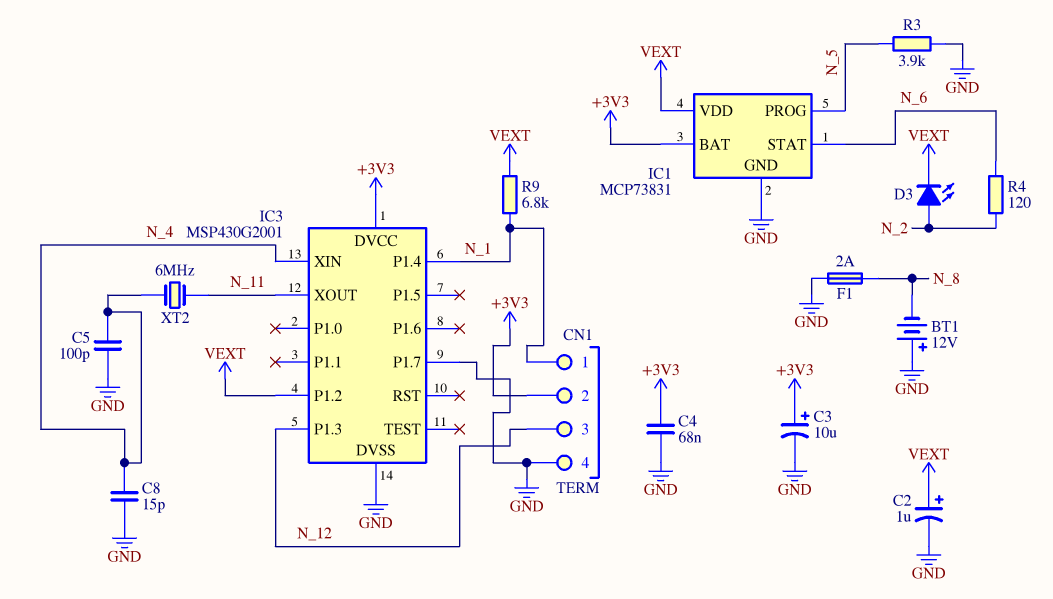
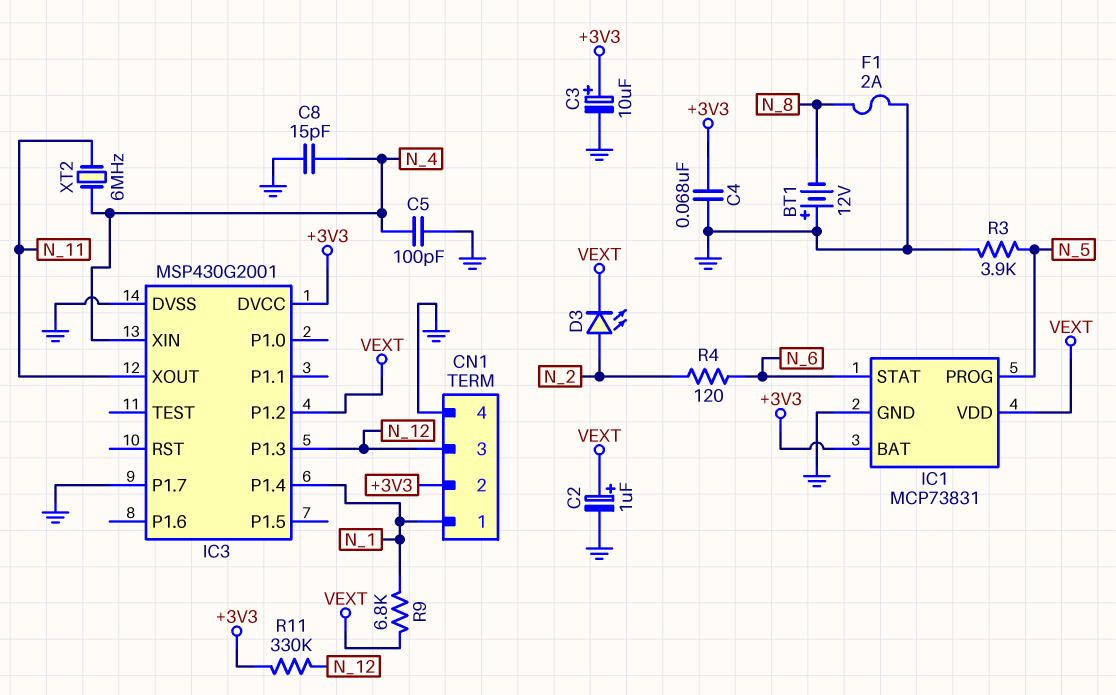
R11: none -> 330k (+3V3, N_12)

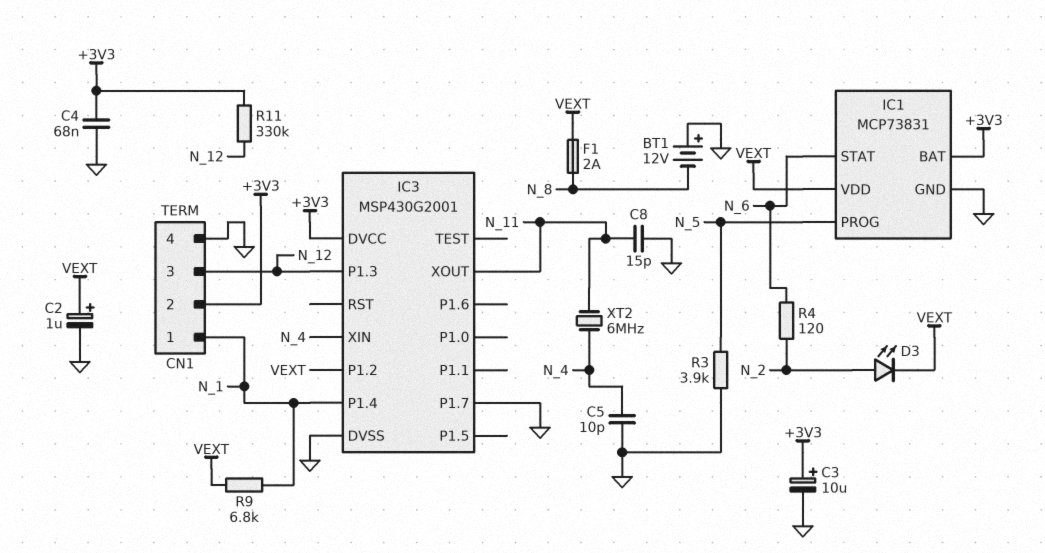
C5: 100pF (GND, N_4) -> 10pF (GND, N_4)
C8: 15pF (GND, N_4) -> 15pF (GND, N_11)
F1: 2A (GND, N_8) -> 2A (N_8, VEXT)

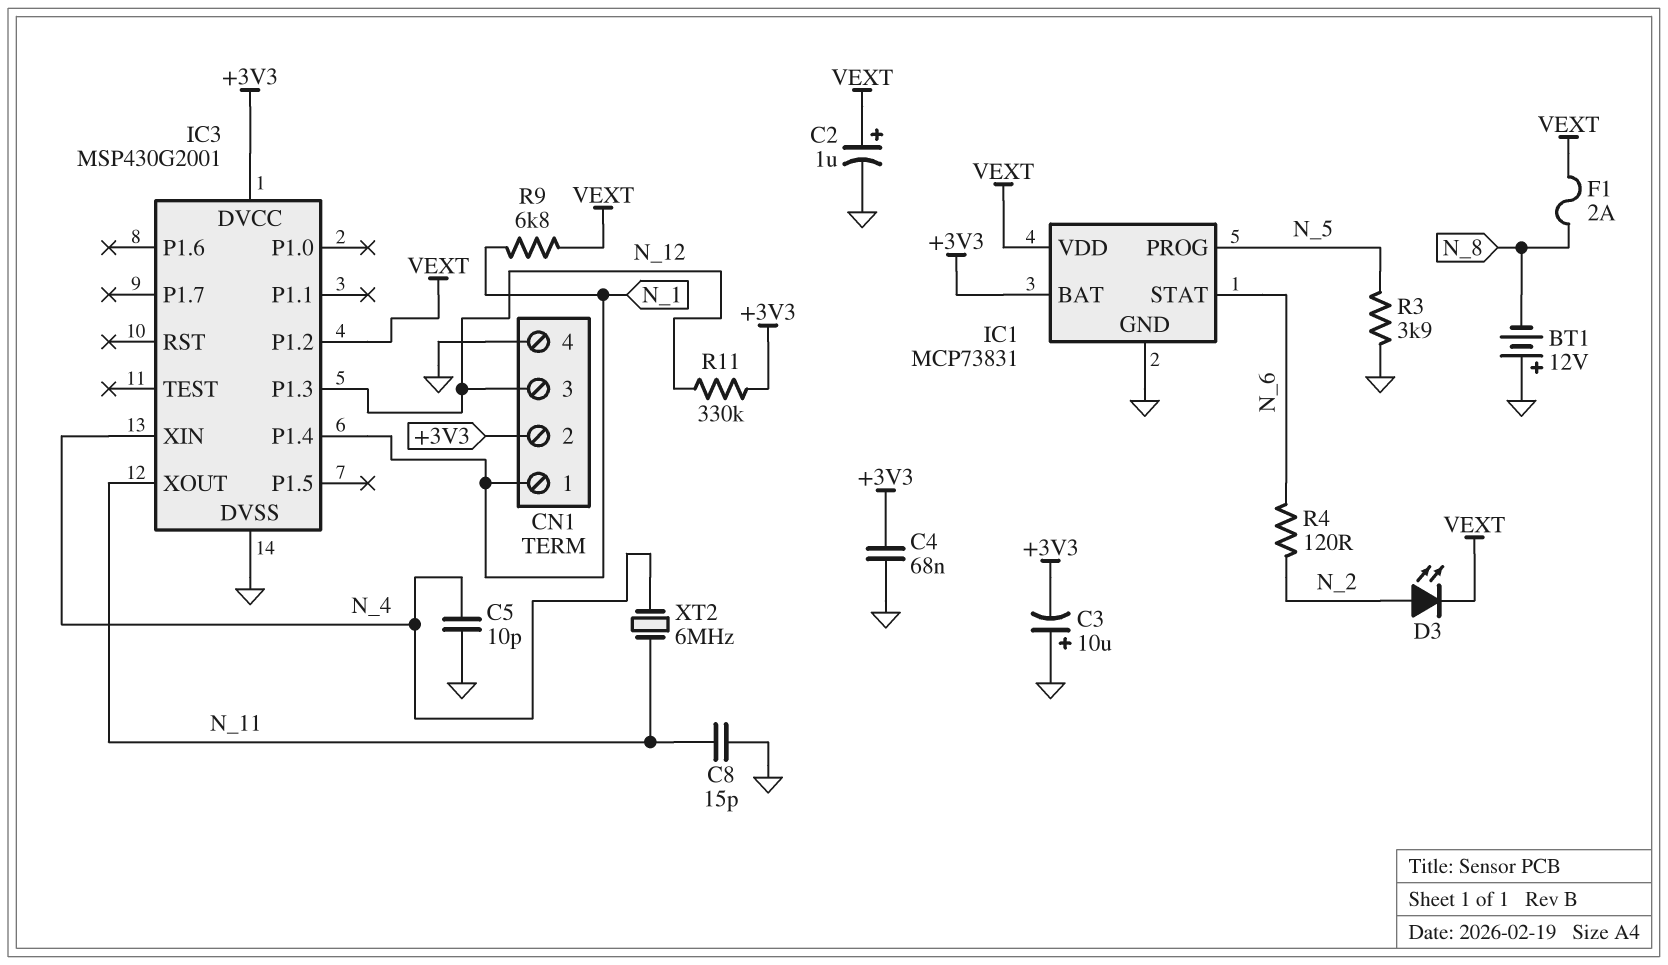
C3: 10uF (plus +3V3, minus GND) -> 10uF (plus GND, minus +3V3)
IC3 pin P1.7: GND -> none

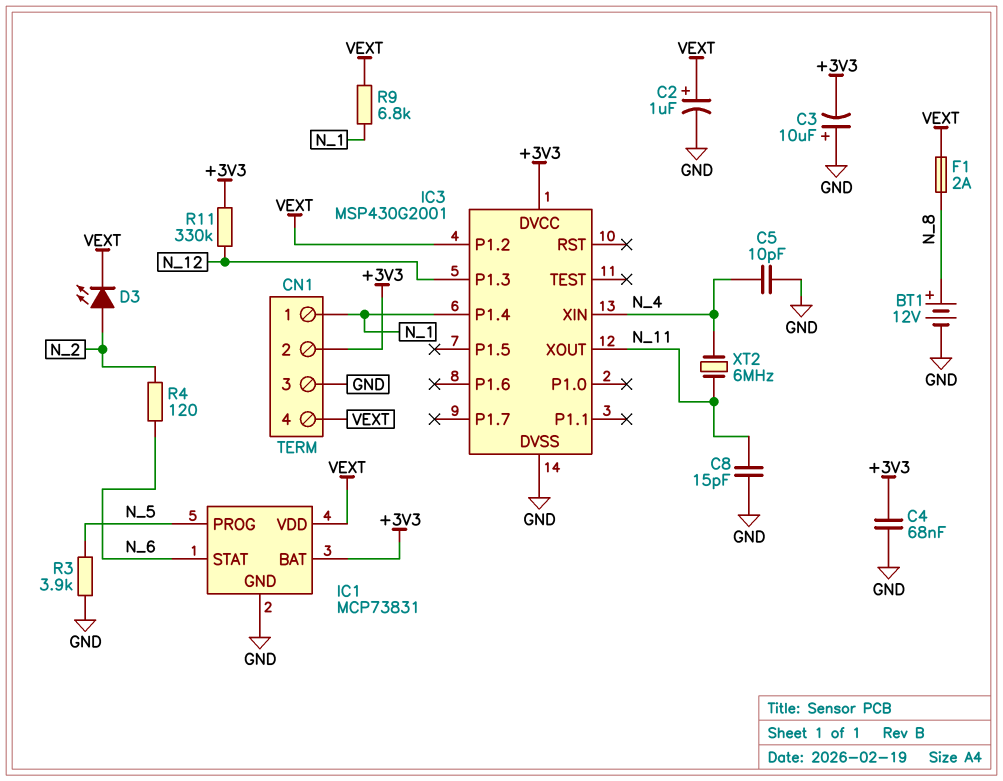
BT1: 12V (plus GND, minus N_8) -> 12V (plus N_8, minus GND)
CN1 pin 3: N_12 -> GND
CN1 pin 4: GND -> VEXT

